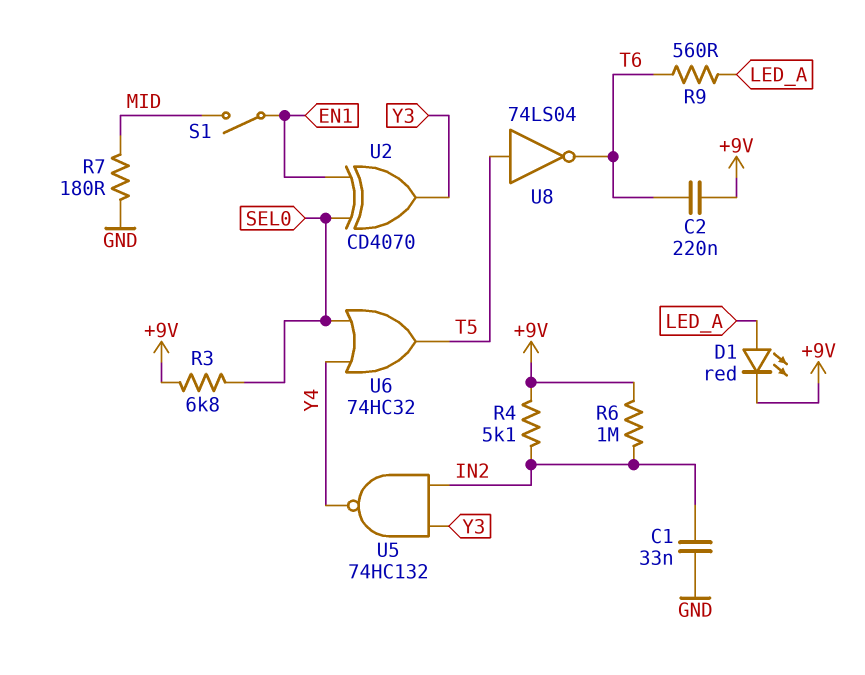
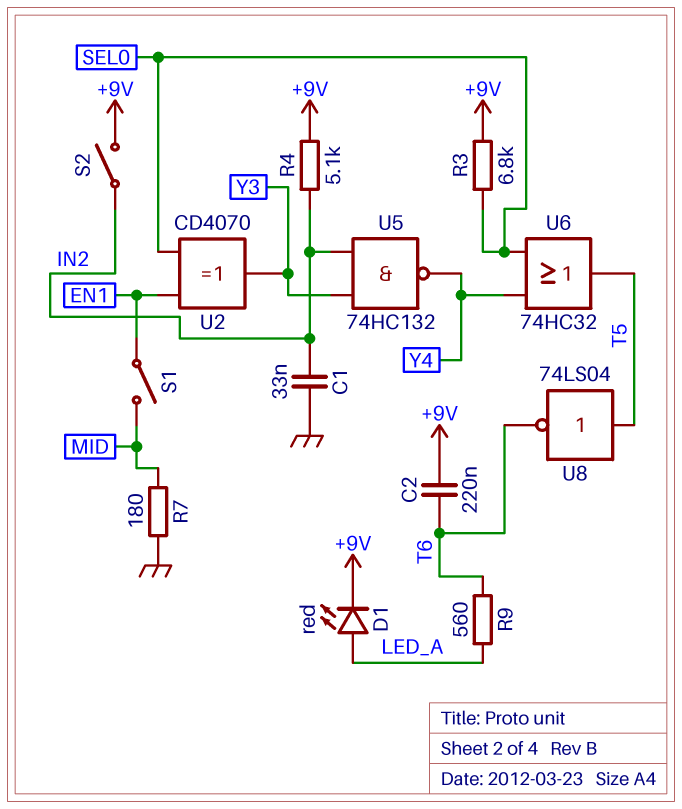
R6: 1M (+9V, IN2) -> none
S2: none -> switch (+9V, IN2)

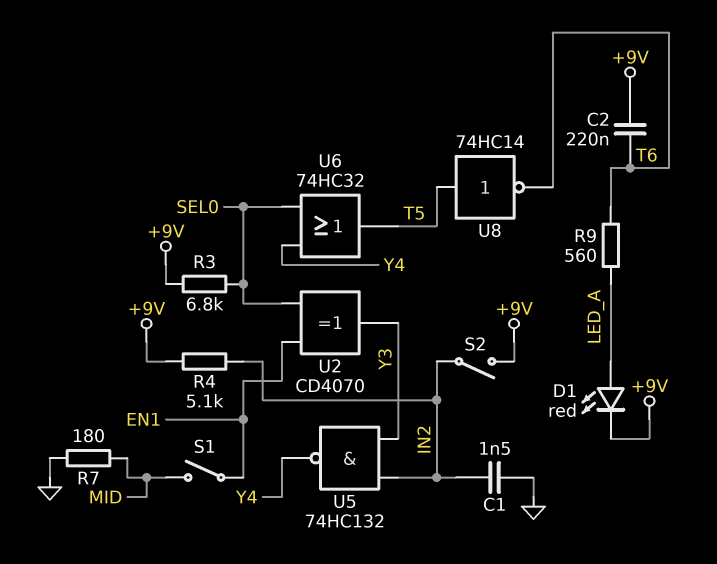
C1: 33nF (GND, IN2) -> 1.5nF (GND, IN2)
U8: NOT 74LS04 (in T5, out T6) -> NOT 74HC14 (in T5, out T6)

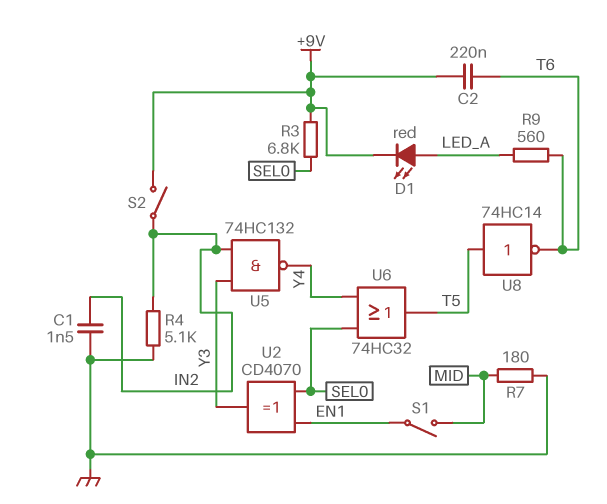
R4: 5.1k (+9V, IN2) -> 5.1k (GND, IN2)

